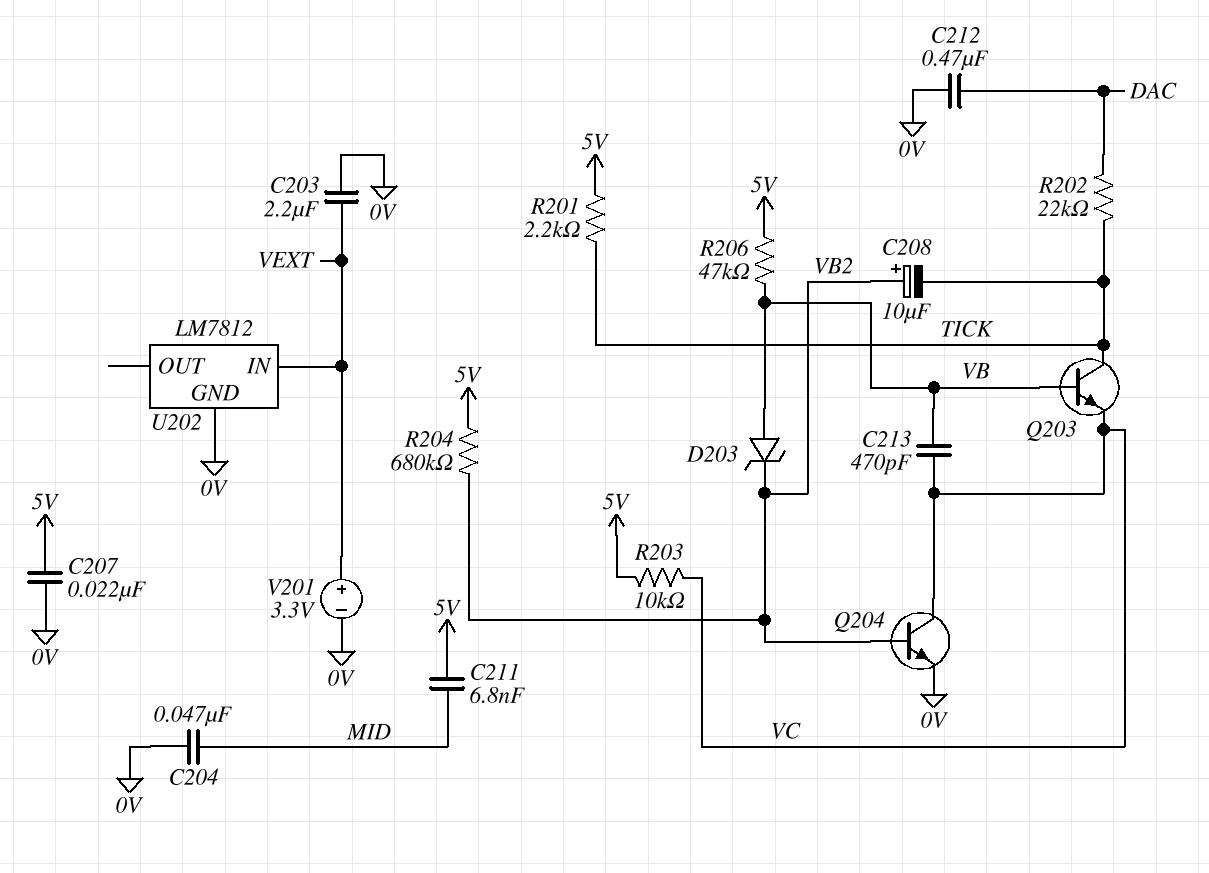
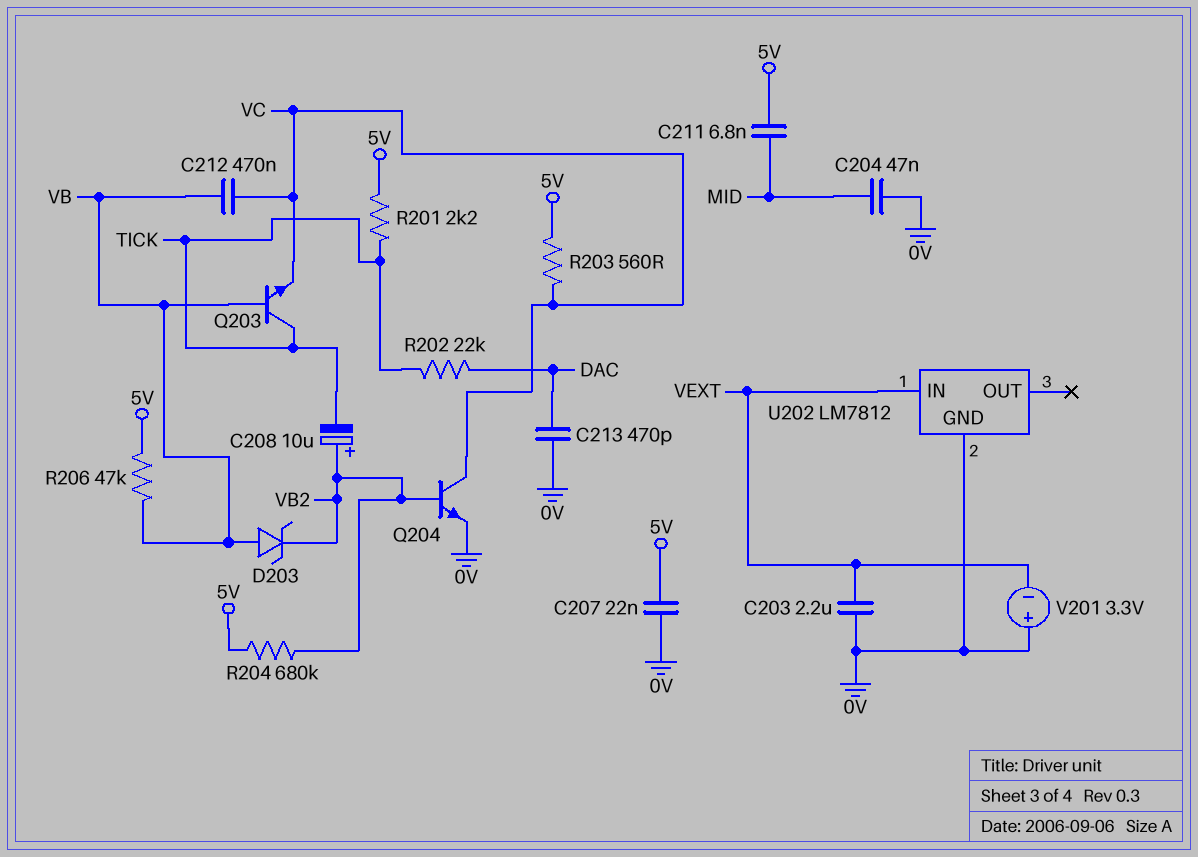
C212: 470nF (0V, DAC) -> 470nF (VB, VC)
C213: 470pF (VB, VC) -> 470pF (0V, DAC)
R203: 10k (5V, VC) -> 560 (5V, VC)
V201: 3.3V (plus VEXT, minus 0V) -> 3.3V (plus 0V, minus VEXT)

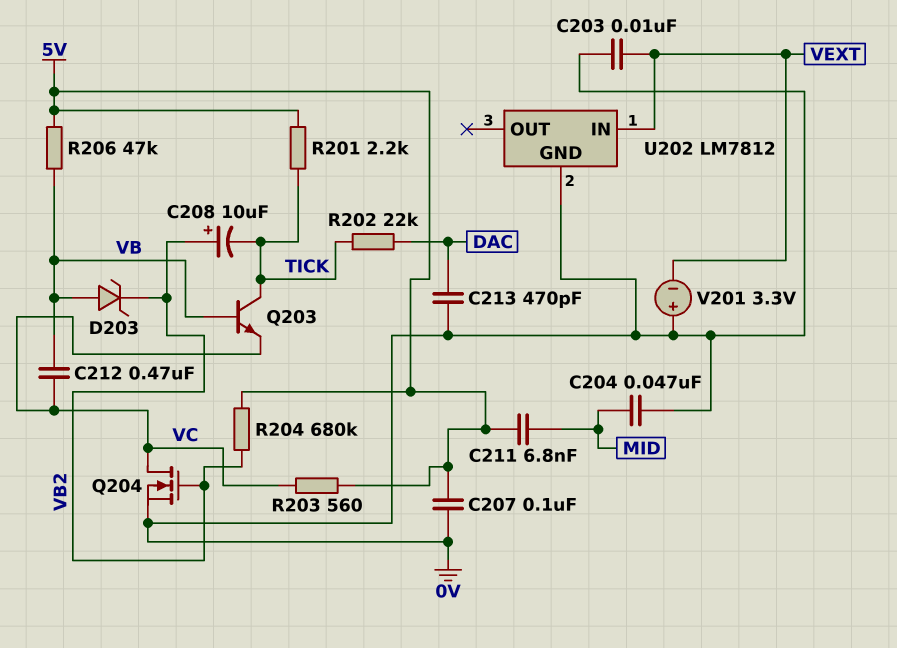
C203: 2.2uF (0V, VEXT) -> 10nF (0V, VEXT)
C207: 22nF (0V, 5V) -> 100nF (0V, 5V)
Q204: NPN (B VB2, C VC, E 0V) -> NMOS (G VB2, D VC, S 0V)

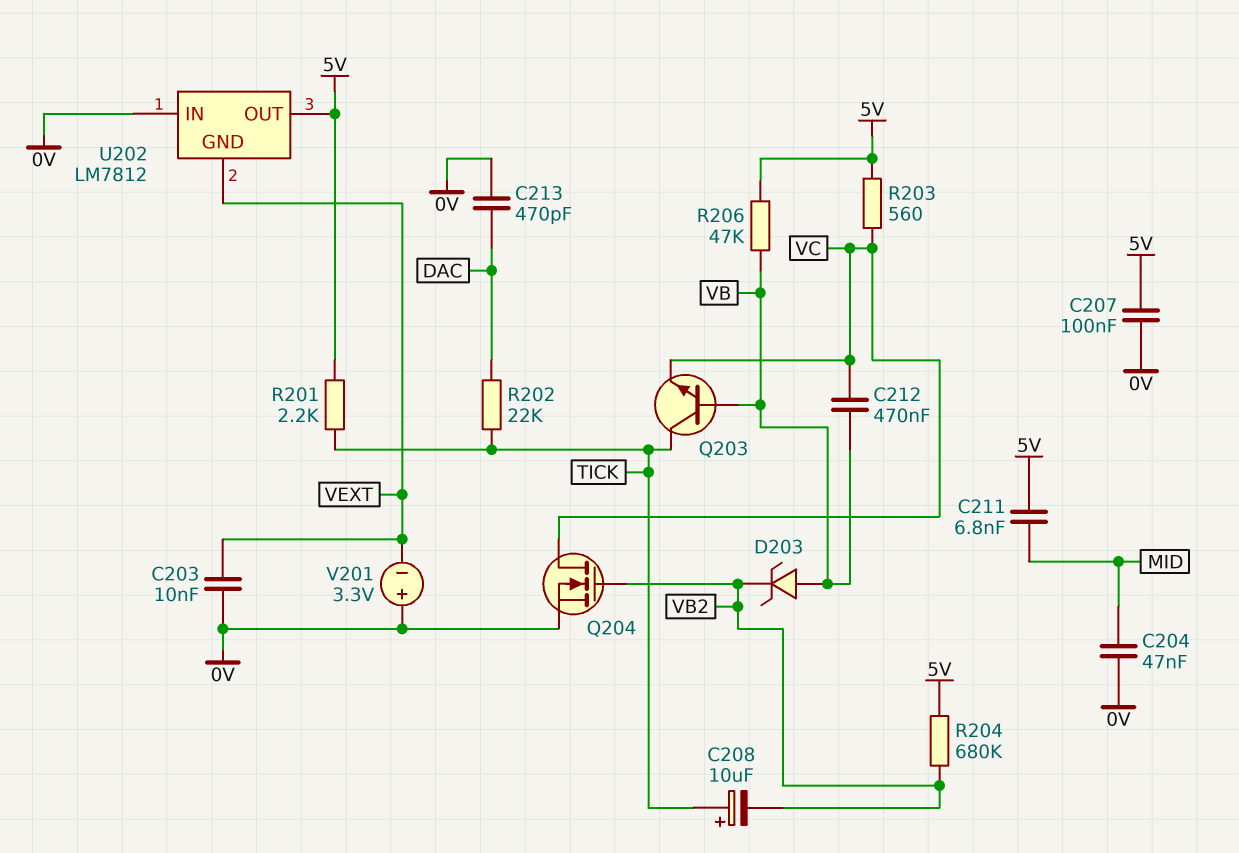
C208: 10uF (plus VB2, minus TICK) -> 10uF (plus TICK, minus VB2)
U202 pin GND: 0V -> VEXT
U202 pin IN: VEXT -> 0V
U202 pin OUT: none -> 5V

